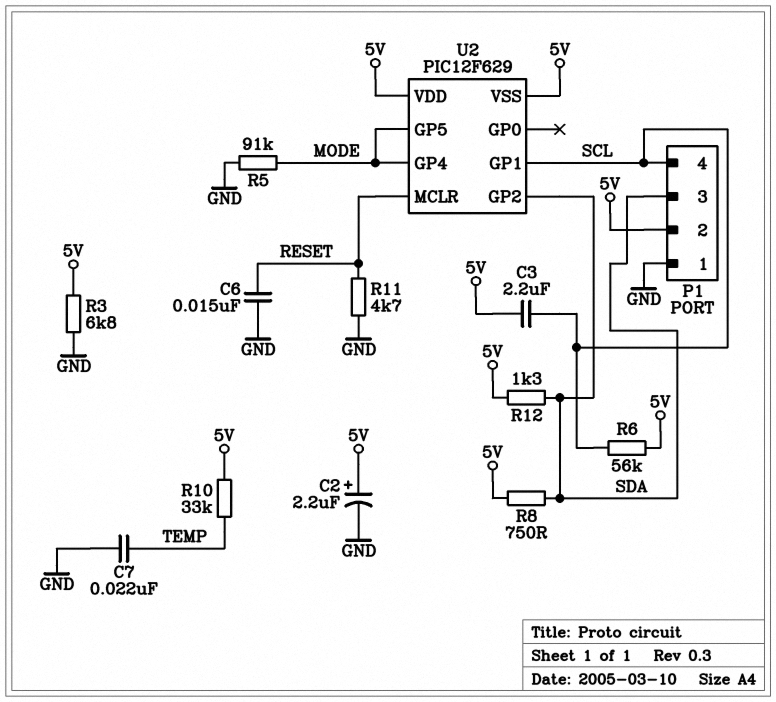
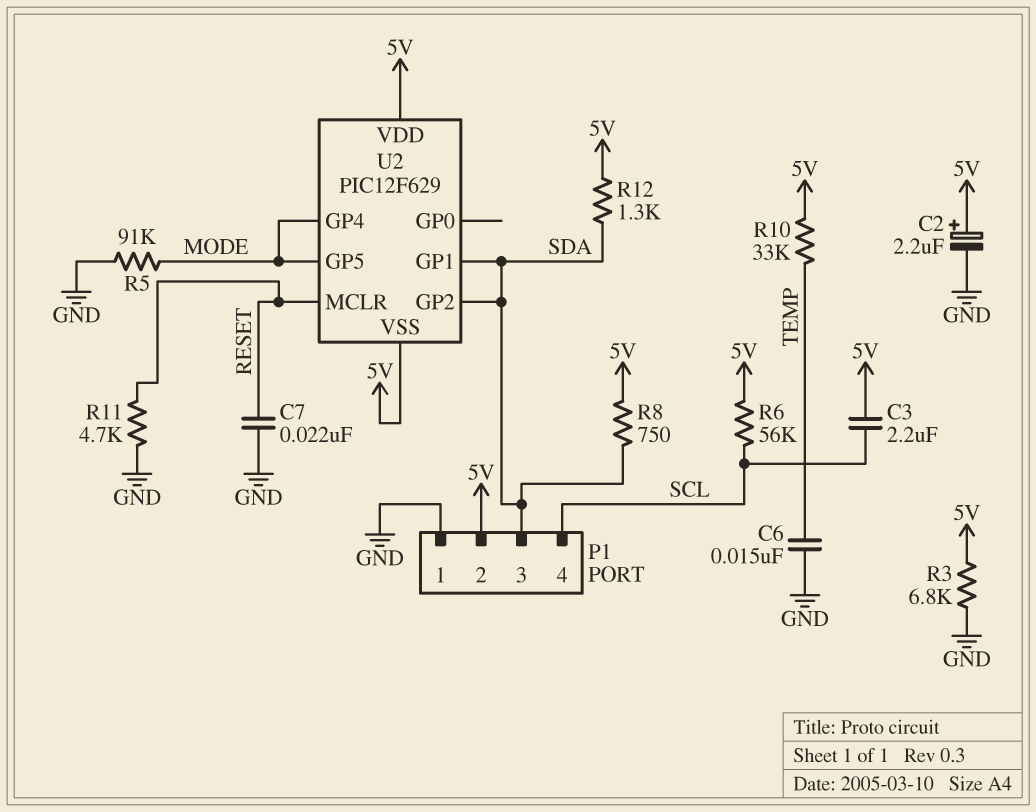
C6: 15nF (GND, RESET) -> 15nF (GND, TEMP)
C7: 22nF (GND, TEMP) -> 22nF (GND, RESET)
U2 pin GP1: SCL -> SDA

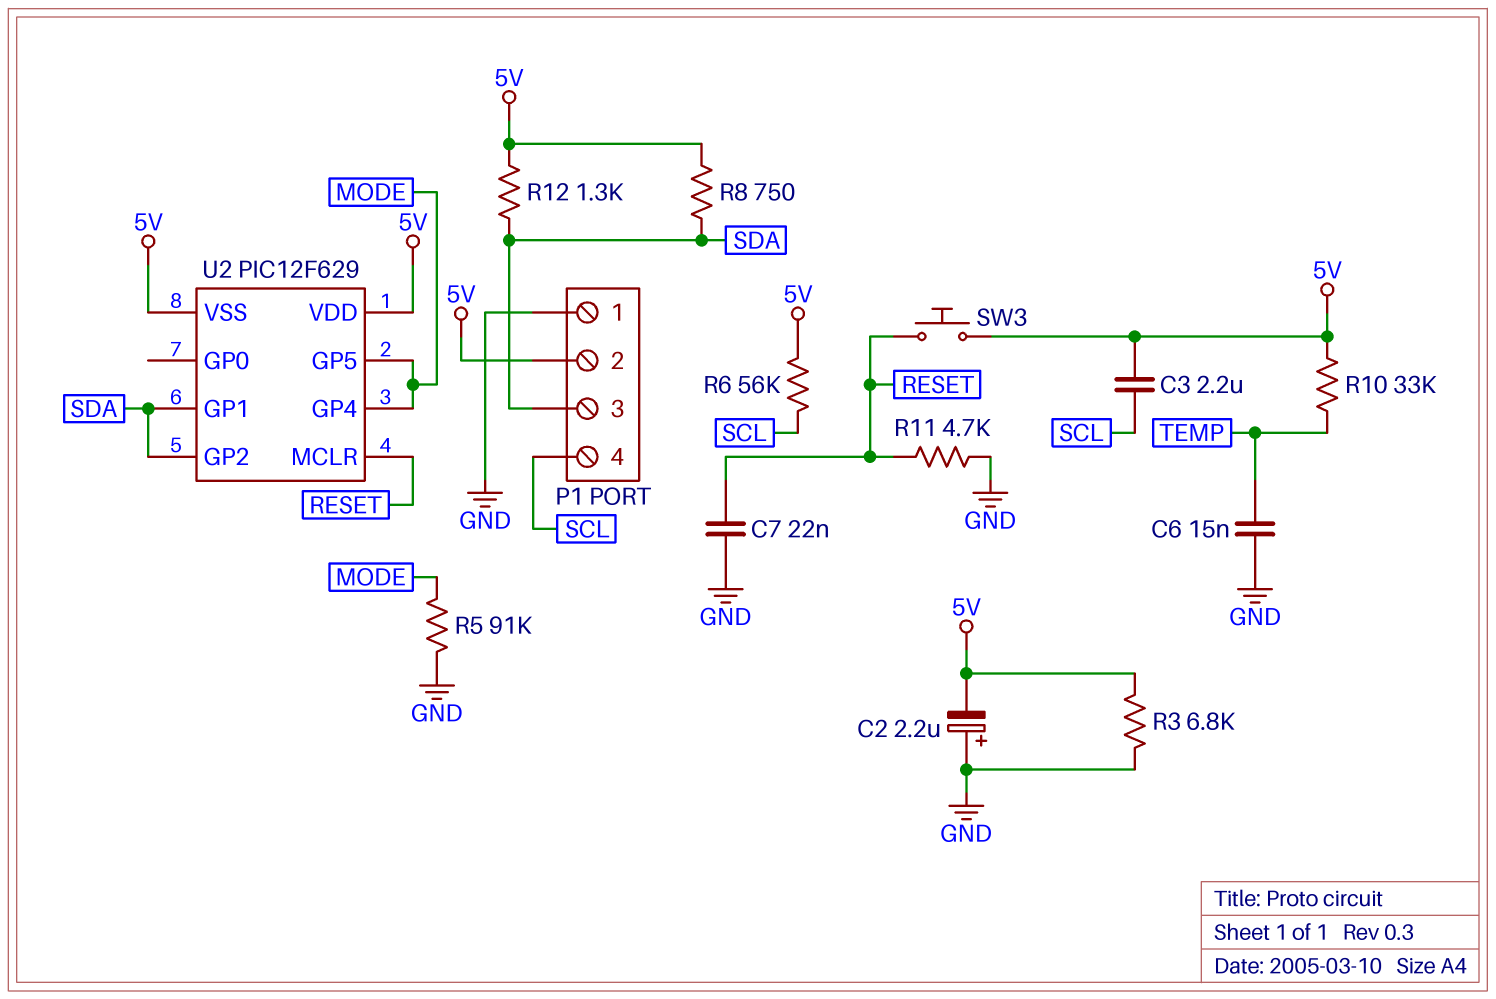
C2: 2.2uF (plus 5V, minus GND) -> 2.2uF (plus GND, minus 5V)
SW3: none -> button (5V, RESET)

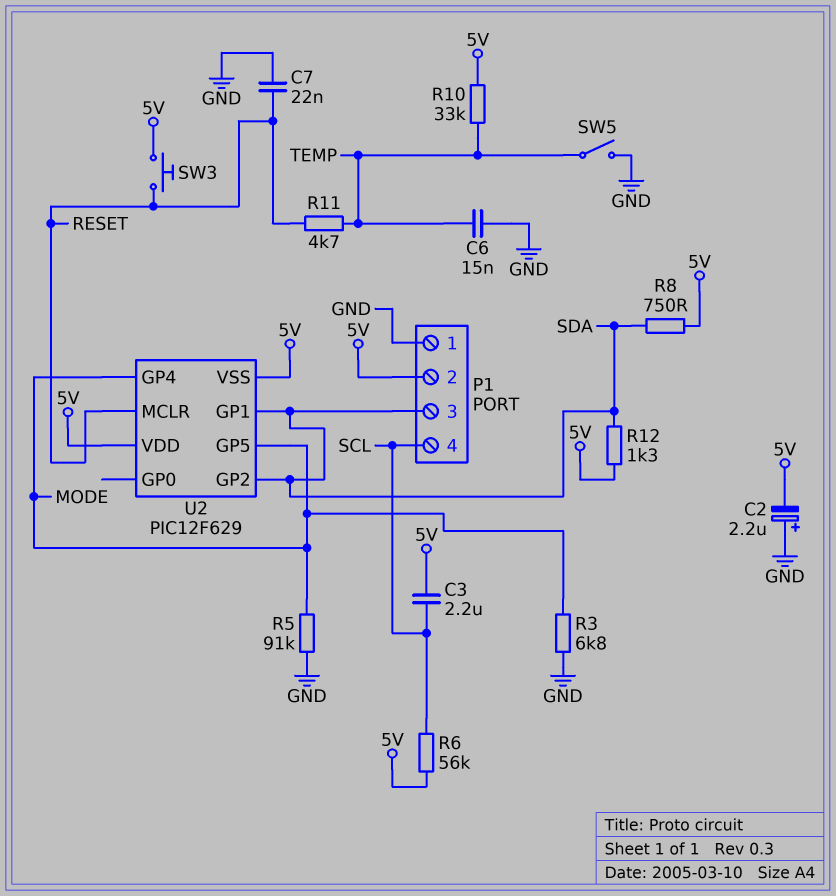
R3: 6.8k (5V, GND) -> 6.8k (GND, MODE)
R11: 4.7k (GND, RESET) -> 4.7k (RESET, TEMP)
SW5: none -> switch (GND, TEMP)

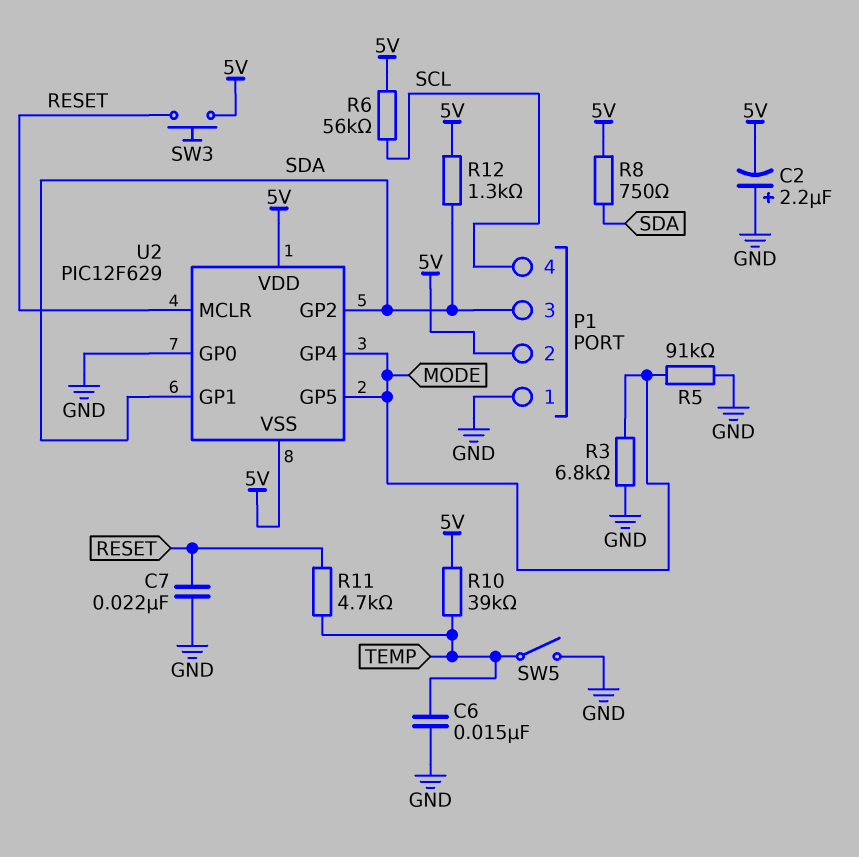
C3: 2.2uF (5V, SCL) -> none
R10: 33k (5V, TEMP) -> 39k (5V, TEMP)
U2 pin GP0: none -> GND

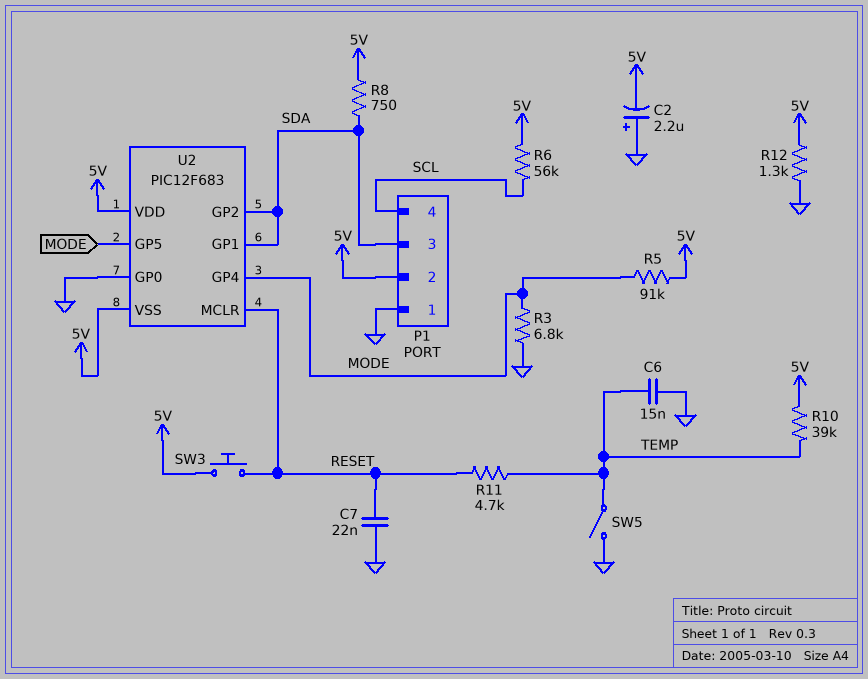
R5: 91k (GND, MODE) -> 91k (5V, MODE)
R12: 1.3k (5V, SDA) -> 1.3k (5V, GND)
U2: PIC12F629 -> PIC12F683

